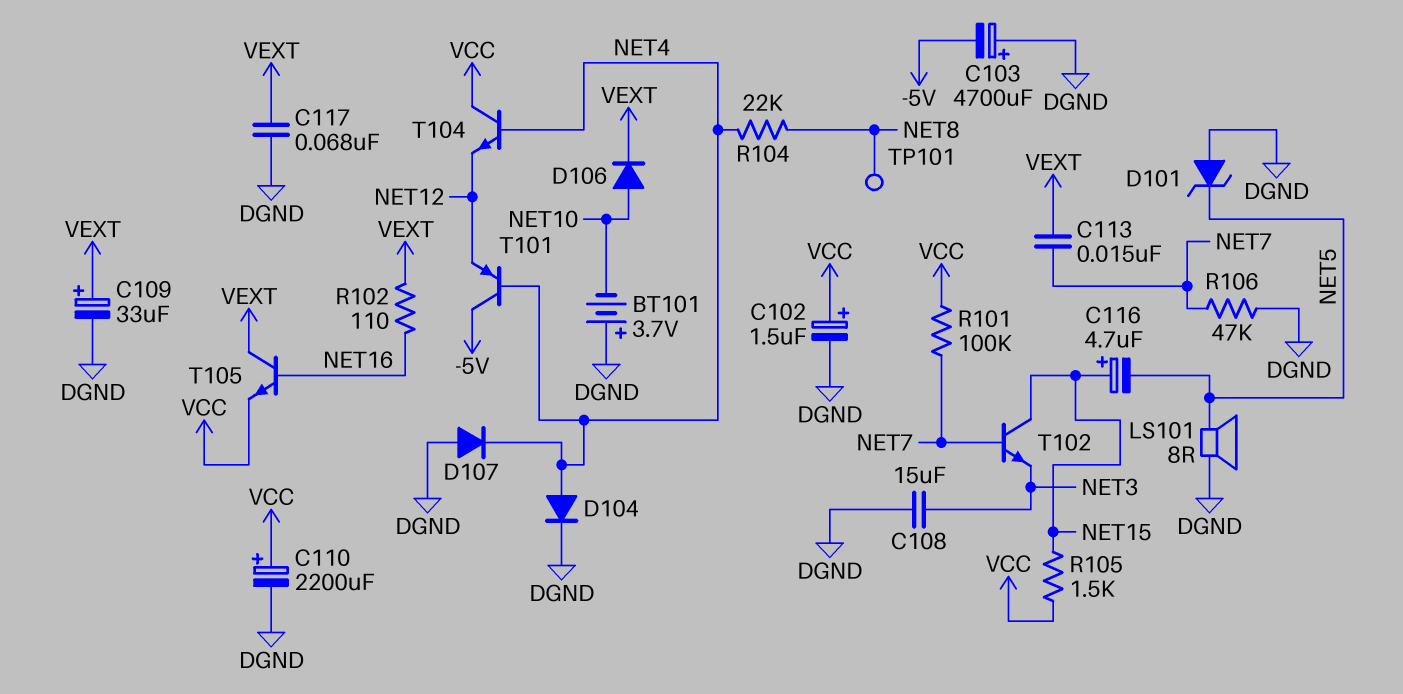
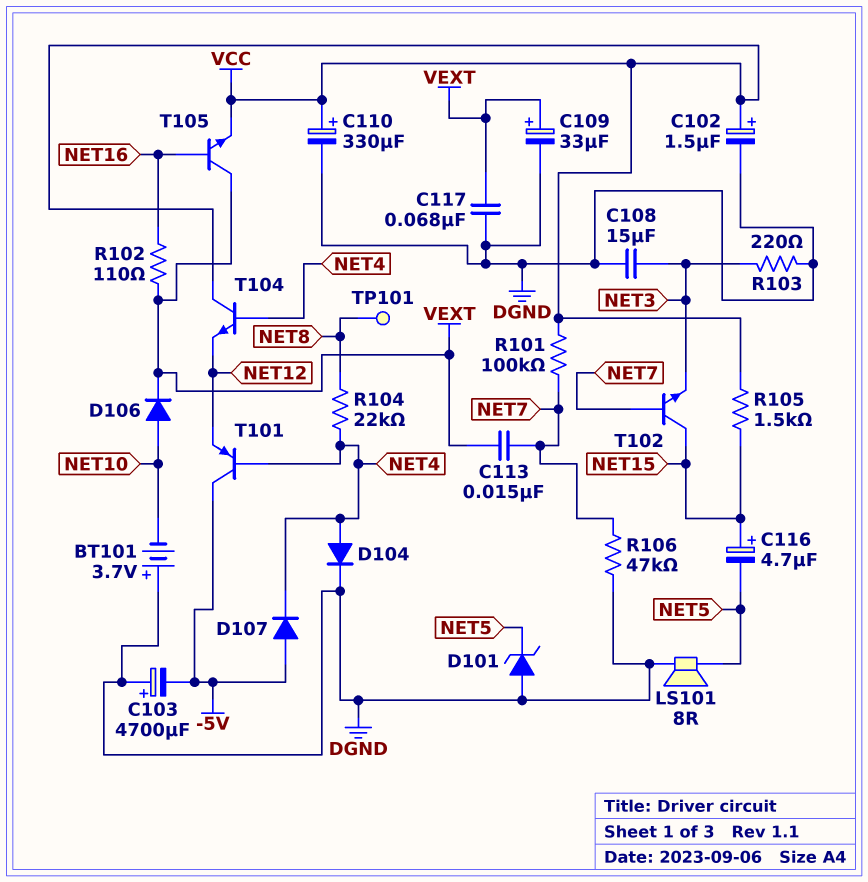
C110: 2200uF (plus VCC, minus DGND) -> 330uF (plus VCC, minus DGND)
D107: diode (A DGND, K NET4) -> diode (A -5V, K NET4)
R103: none -> 220 (DGND, NET3)

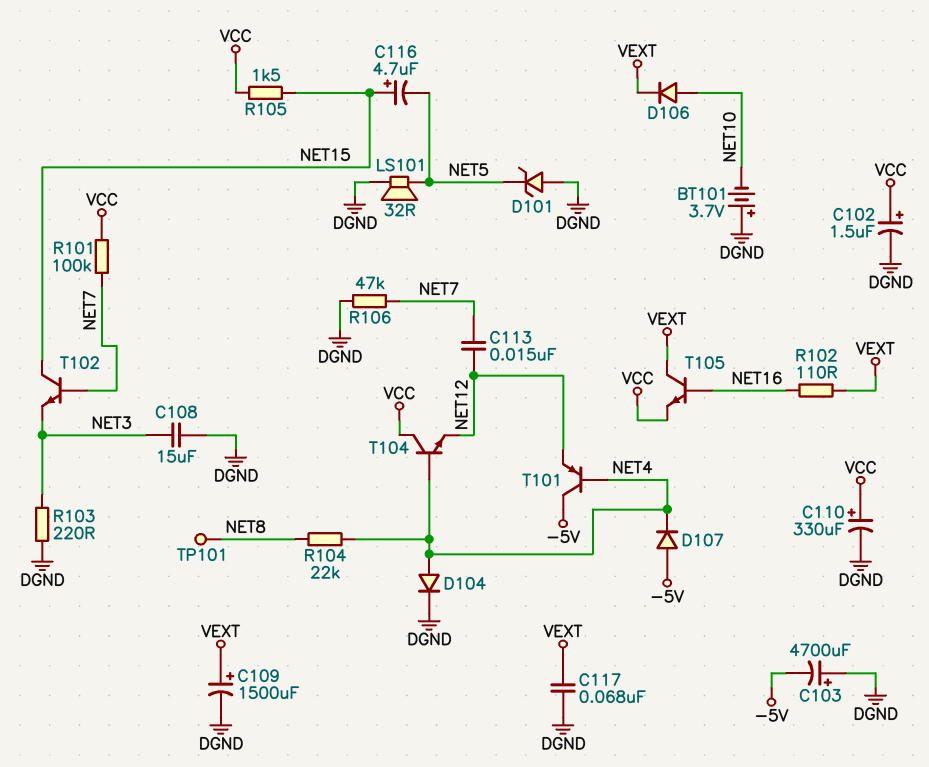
C109: 33uF (plus VEXT, minus DGND) -> 1500uF (plus VEXT, minus DGND)
C113: 15nF (NET7, VEXT) -> 15nF (NET7, NET12)
LS101: speaker 8R (DGND, NET5) -> speaker 32R (DGND, NET5)

